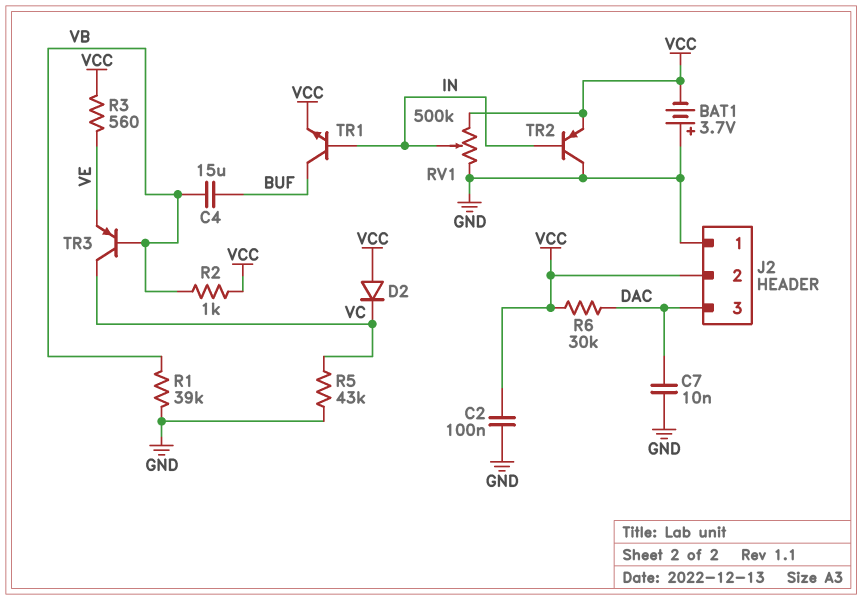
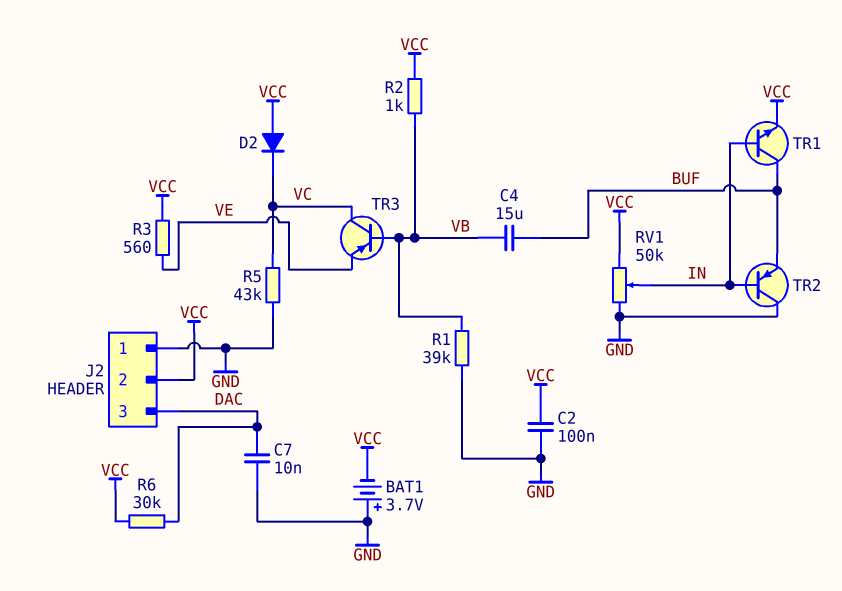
RV1: 500k (GND, VCC, wiper IN) -> 50k (GND, VCC, wiper IN)
TR2: PNP (B IN, C GND, E VCC) -> PNP (B IN, C GND, E BUF)

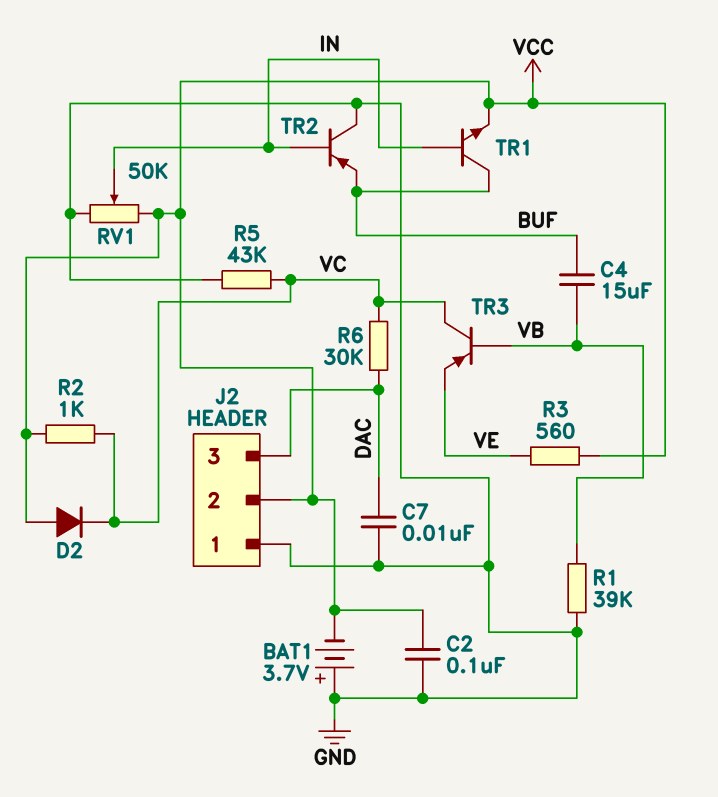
R2: 1k (VB, VCC) -> 1k (VC, VCC)
R6: 30k (DAC, VCC) -> 30k (DAC, VC)

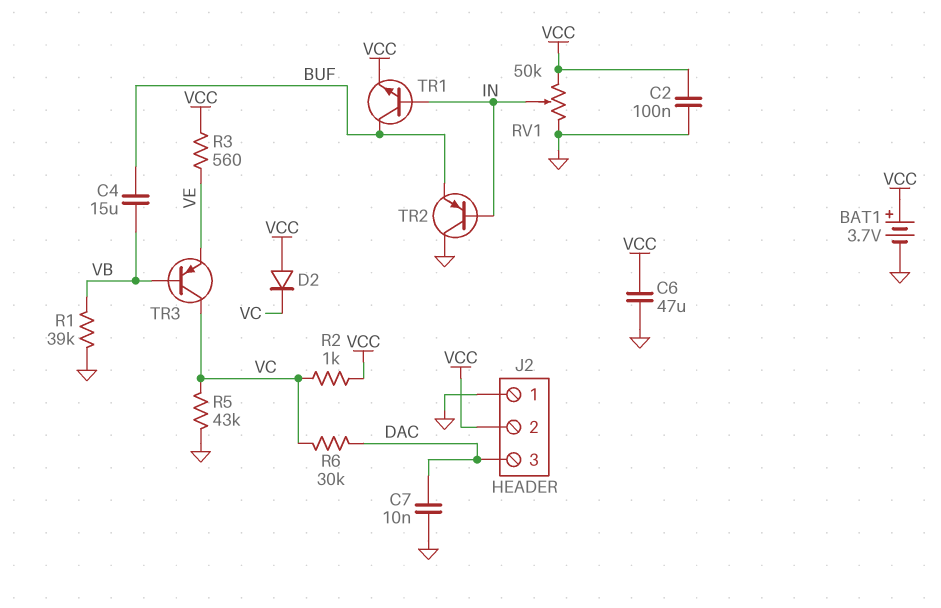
BAT1: 3.7V (plus GND, minus VCC) -> 3.7V (plus VCC, minus GND)
C6: none -> 47uF (GND, VCC)

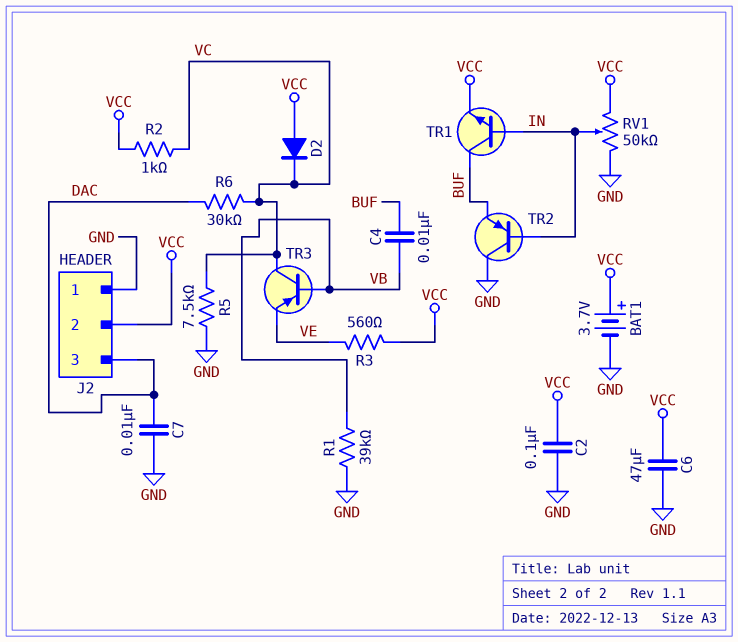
C4: 15uF (BUF, VB) -> 10nF (BUF, VB)
R5: 43k (GND, VC) -> 7.5k (GND, VC)

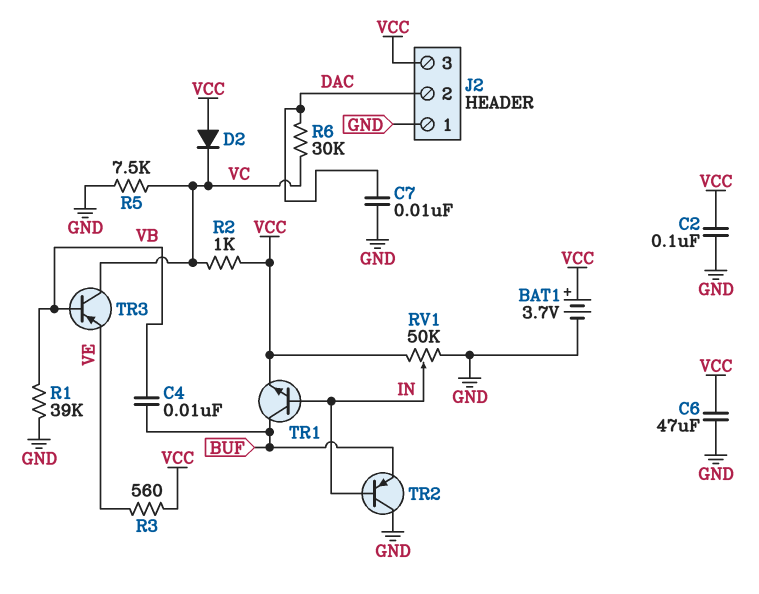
J2 pin 2: VCC -> DAC
J2 pin 3: DAC -> VCC

